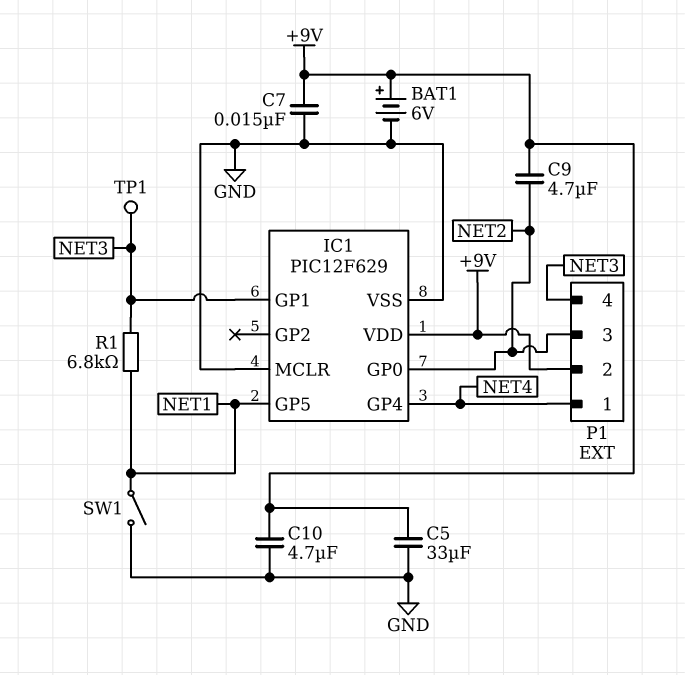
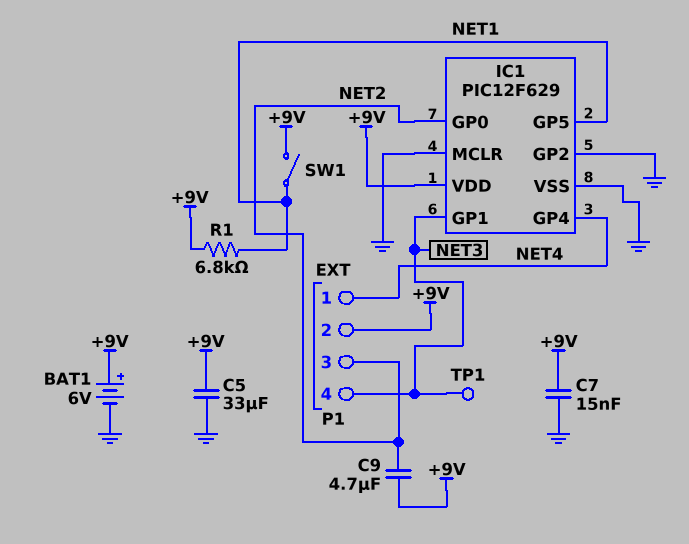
C10: 4.7uF (+9V, GND) -> none
IC1 pin GP2: none -> GND
R1: 6.8k (NET1, NET3) -> 6.8k (+9V, NET1)
SW1: switch (GND, NET1) -> switch (+9V, NET1)

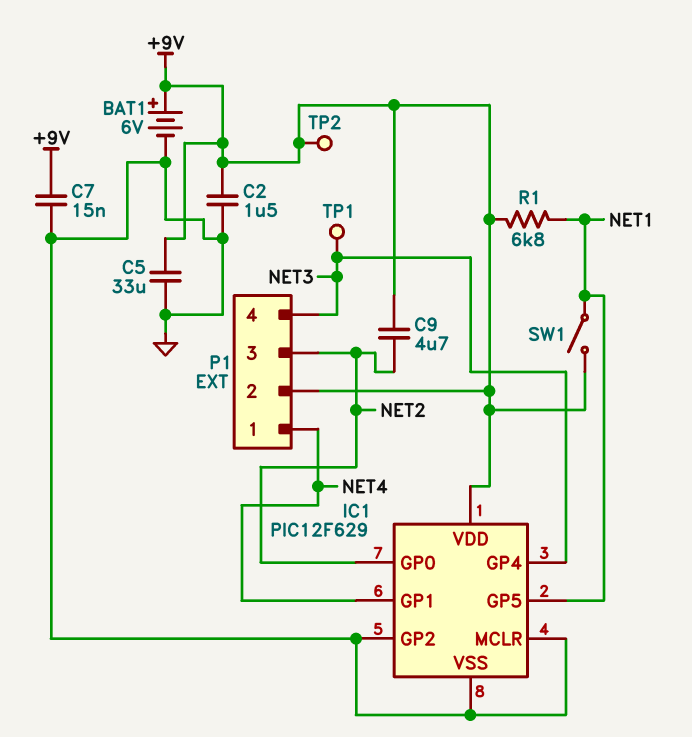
C2: none -> 1.5uF (+9V, GND)
IC1 pin GP1: NET3 -> NET4
IC1 pin GP4: NET4 -> NET3
TP2: none -> test point (+9V)

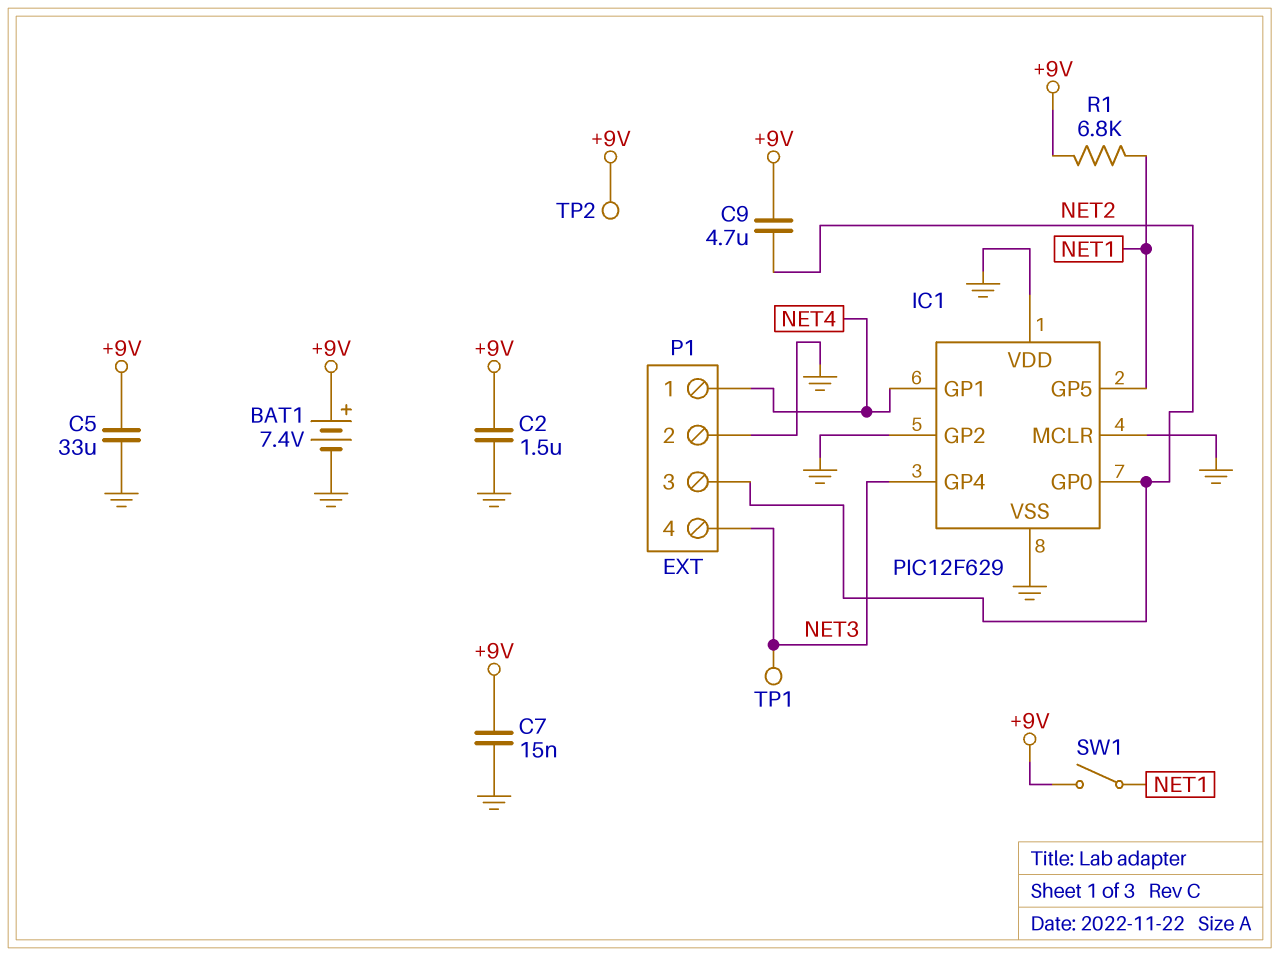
BAT1: 6V (plus +9V, minus GND) -> 7.4V (plus +9V, minus GND)
IC1 pin VDD: +9V -> GND
P1 pin 2: +9V -> GND

